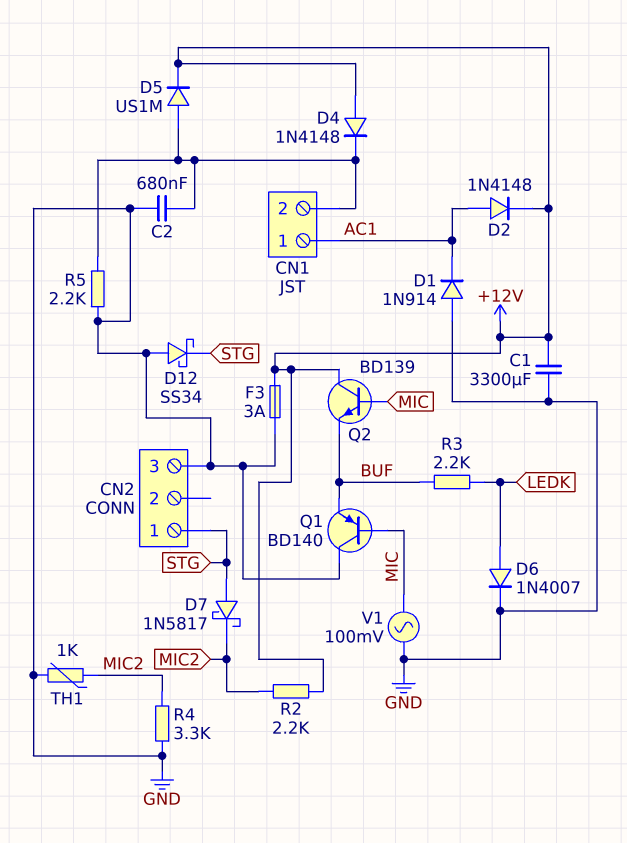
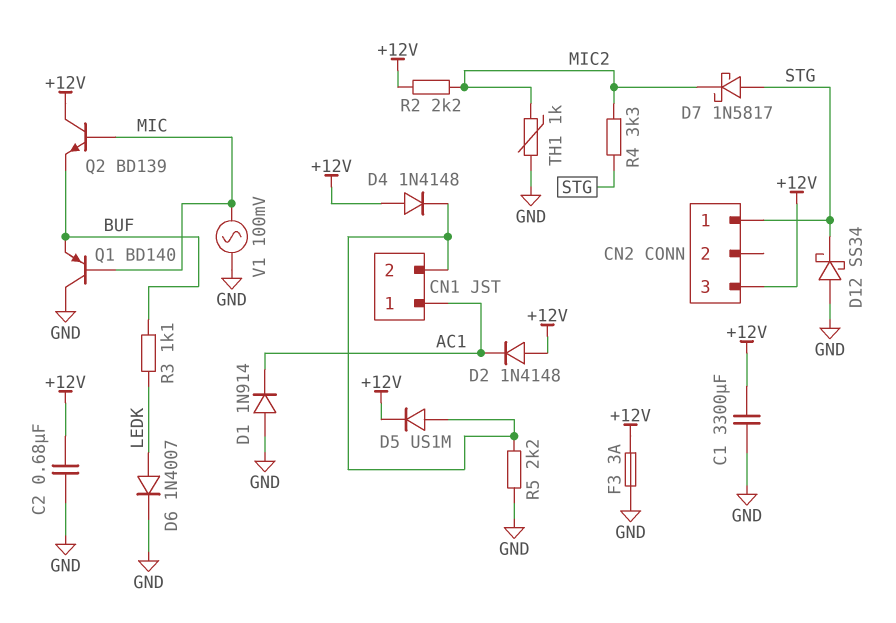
C2: 680nF (CN1/2, GND) -> 680nF (+12V, GND)
CN2 pin 3: GND -> +12V
D2: diode 1N4148 (A AC1, K +12V) -> diode 1N4148 (A +12V, K AC1)
R3: 2.2k (BUF, LEDK) -> 1.1k (BUF, LEDK)
R4: 3.3k (GND, MIC2) -> 3.3k (MIC2, STG)

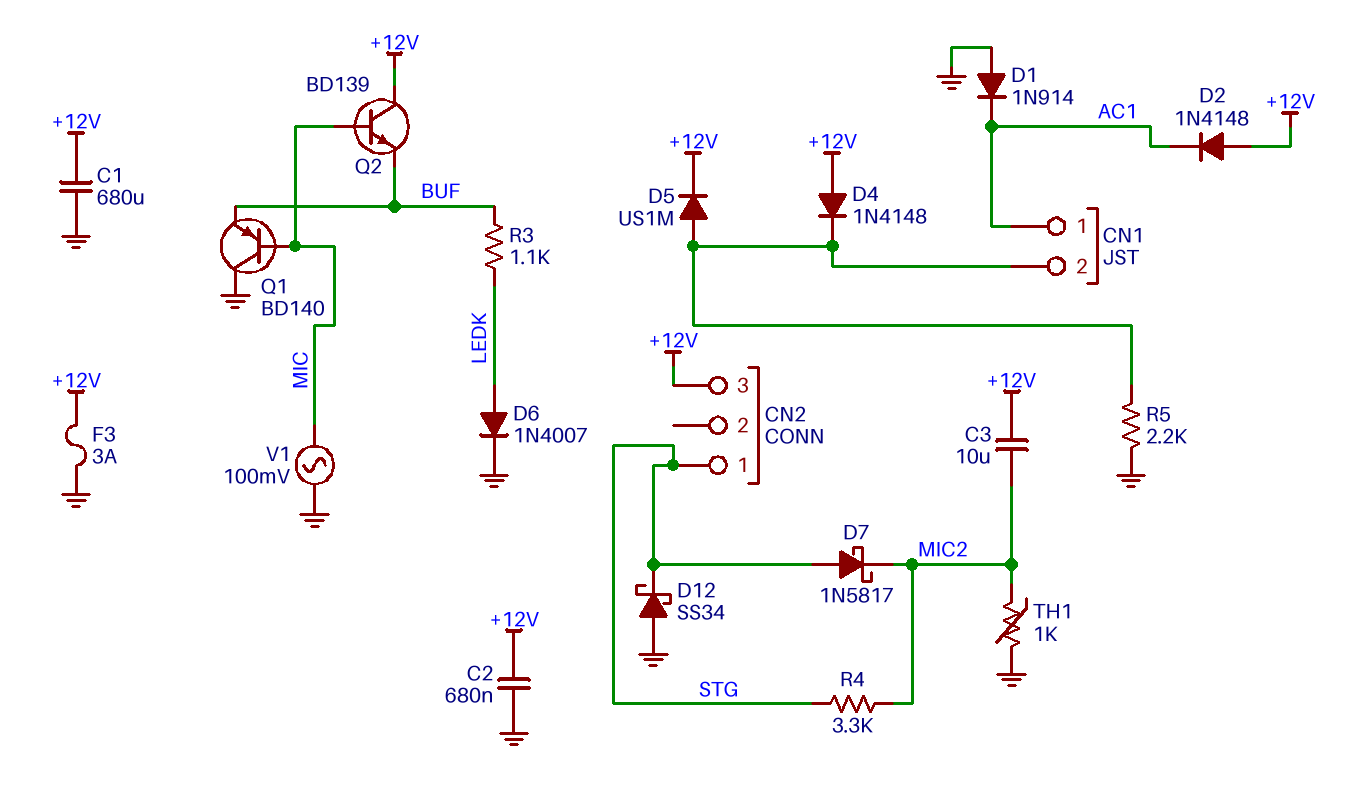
C1: 3300uF (+12V, GND) -> 680uF (+12V, GND)
C3: none -> 10uF (+12V, MIC2)
R2: 2.2k (+12V, MIC2) -> none

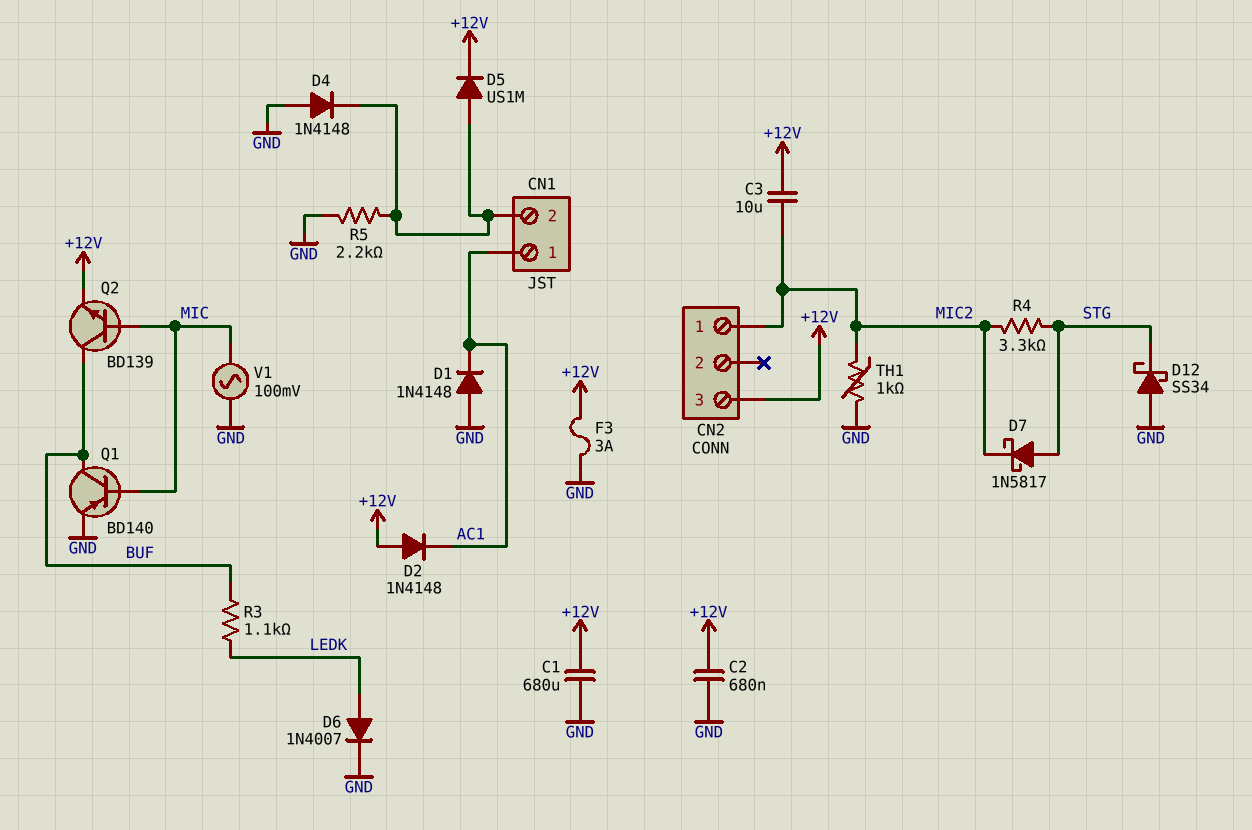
CN2 pin 1: STG -> MIC2
D1: diode 1N914 (A GND, K AC1) -> diode 1N4148 (A GND, K AC1)
D4: diode 1N4148 (A +12V, K CN1/2) -> diode 1N4148 (A GND, K CN1/2)
Q1: PNP BD140 (B MIC, C GND, E BUF) -> PNP BD140 (B MIC, C BUF, E GND)
Q2: NPN BD139 (B MIC, C +12V, E BUF) -> NPN BD139 (B MIC, C BUF, E +12V)

